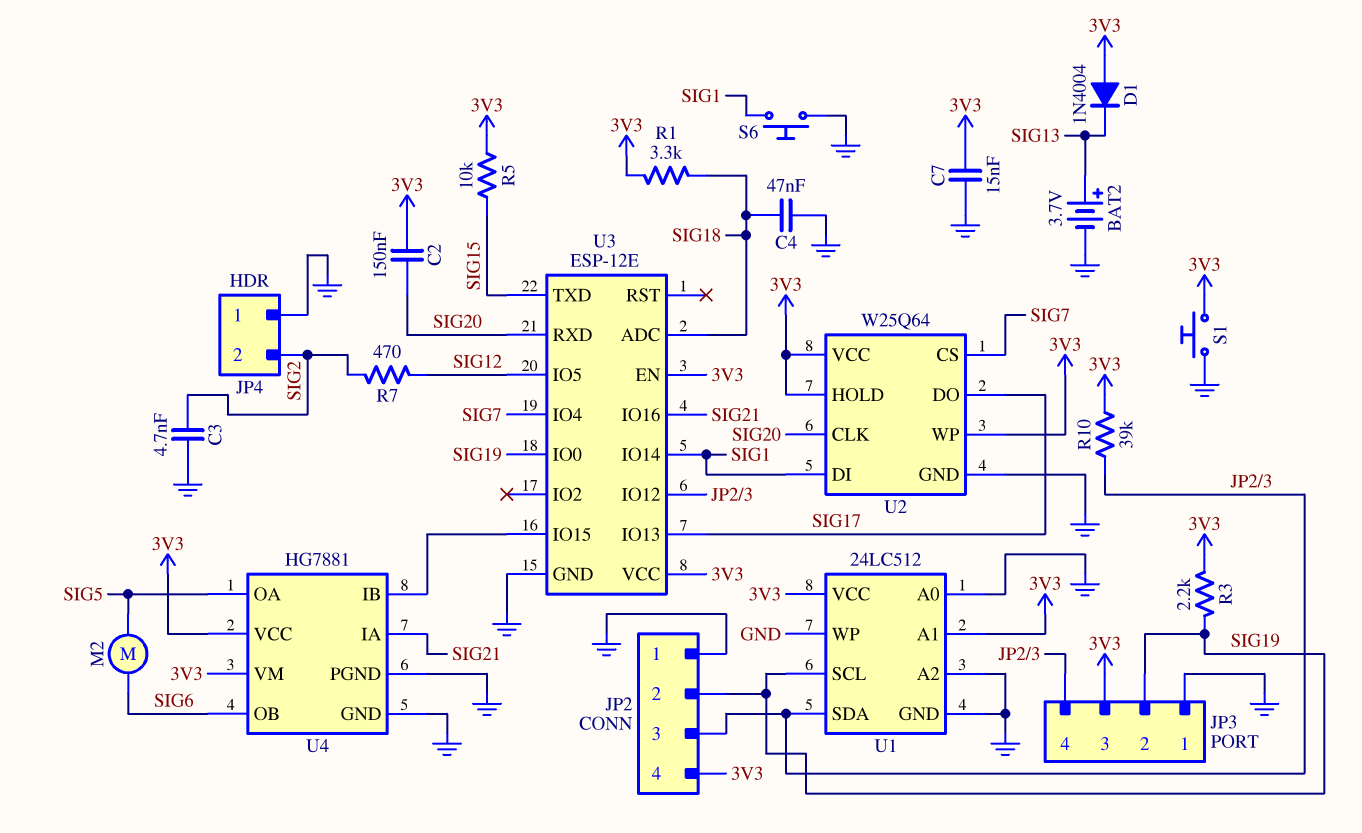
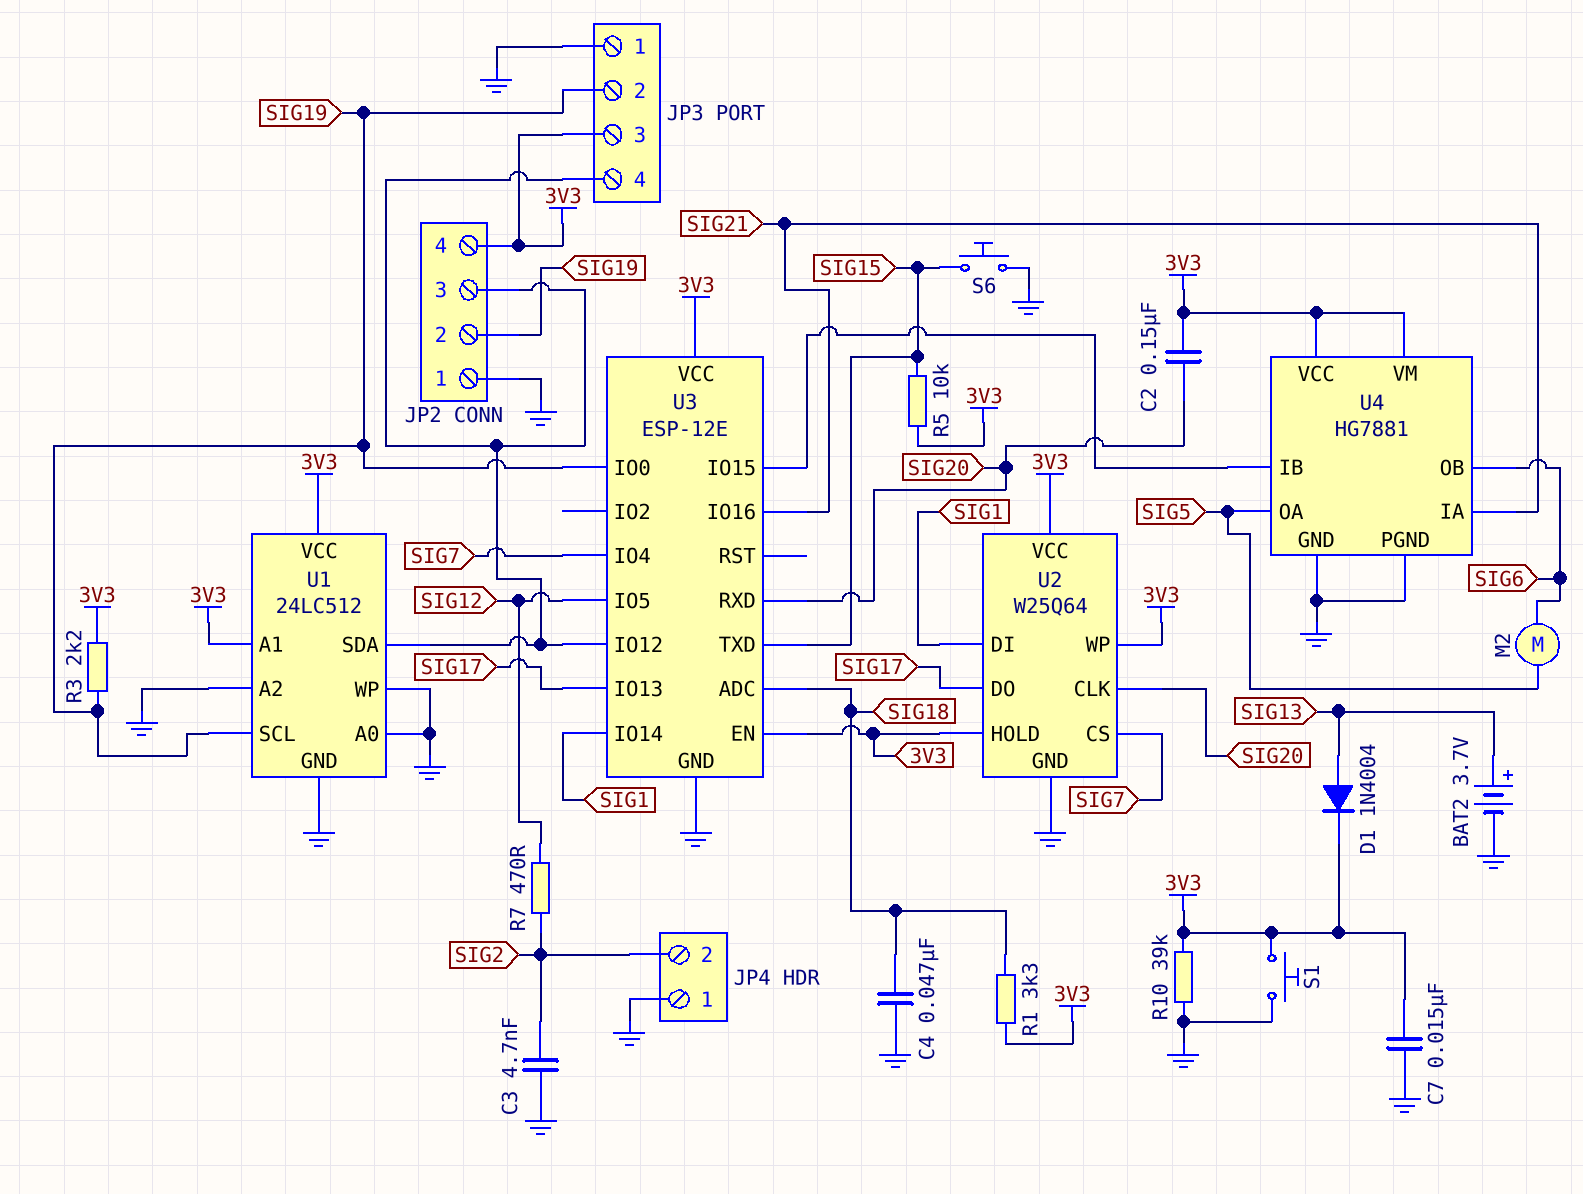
D1: diode 1N4004 (A 3V3, K SIG13) -> diode 1N4004 (A SIG13, K 3V3)
R10: 39k (3V3, JP2/3) -> 39k (3V3, GND)
S6: button (GND, SIG1) -> button (GND, SIG15)

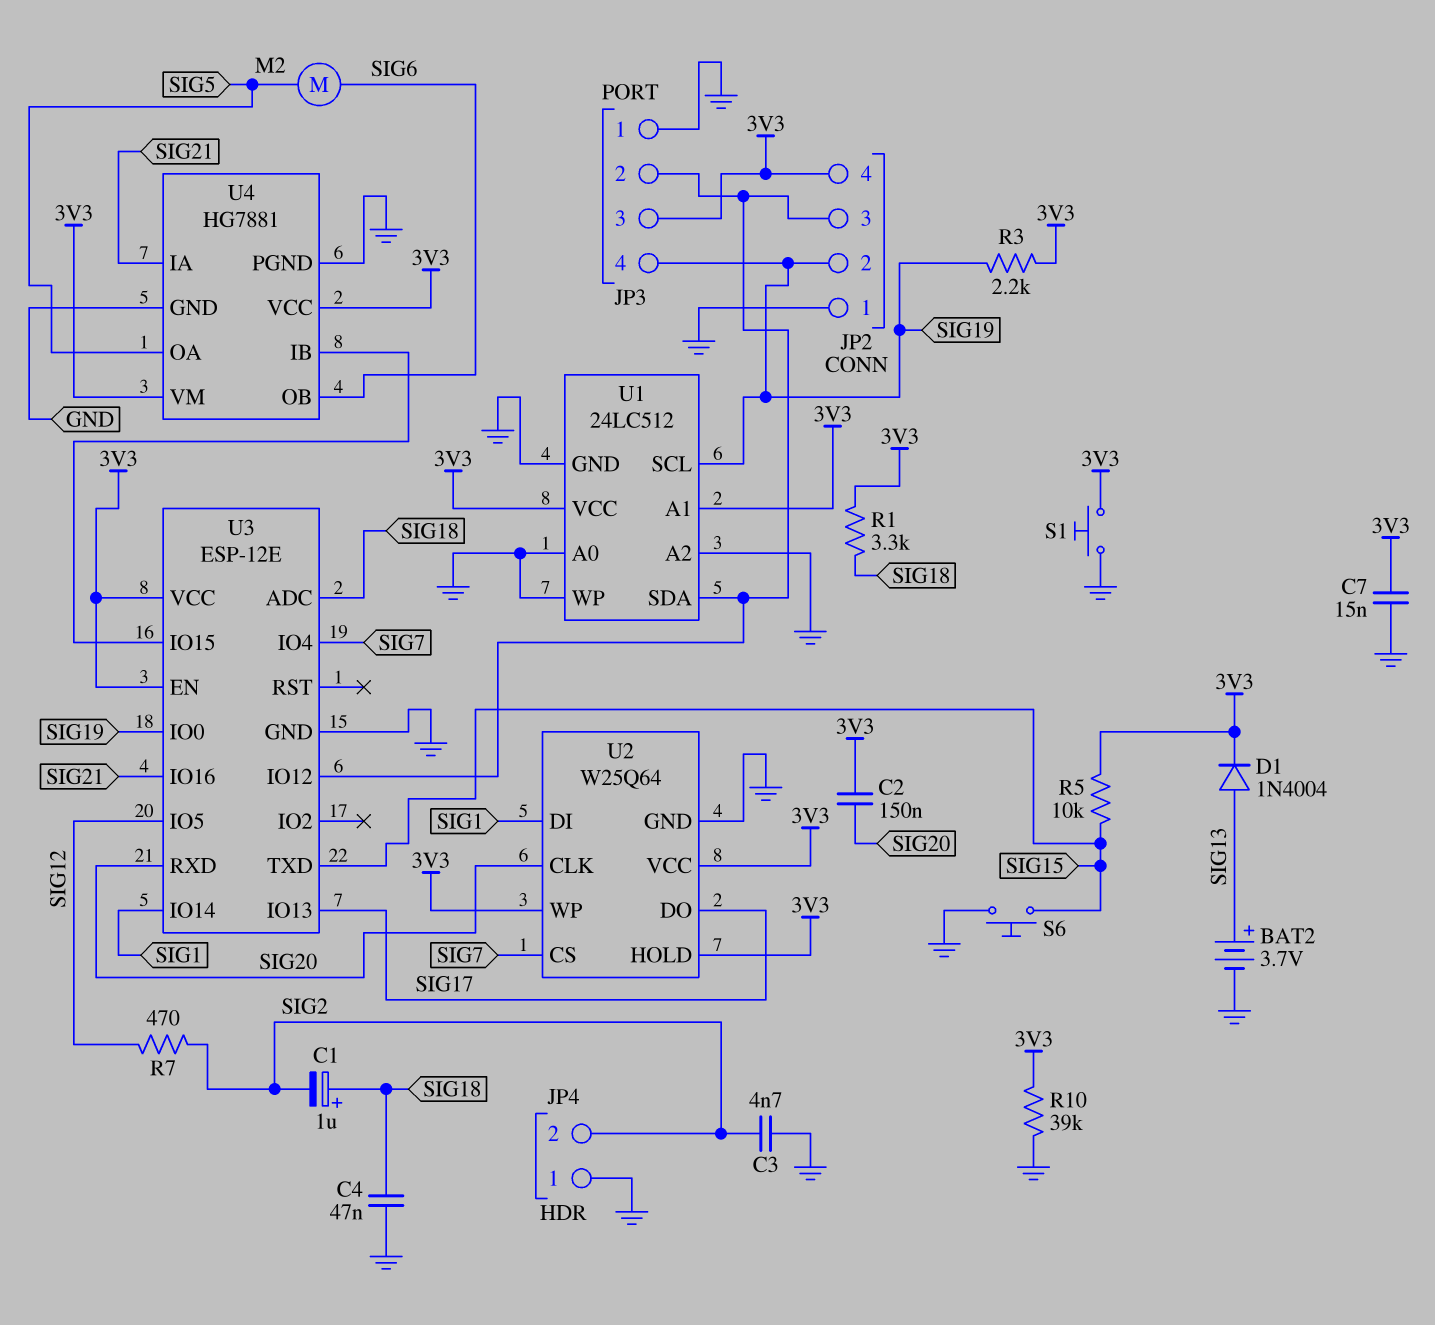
C1: none -> 1uF (plus SIG18, minus SIG2)
JP3 pin 2: SIG19 -> JP2/3
JP3 pin 4: JP2/3 -> SIG19

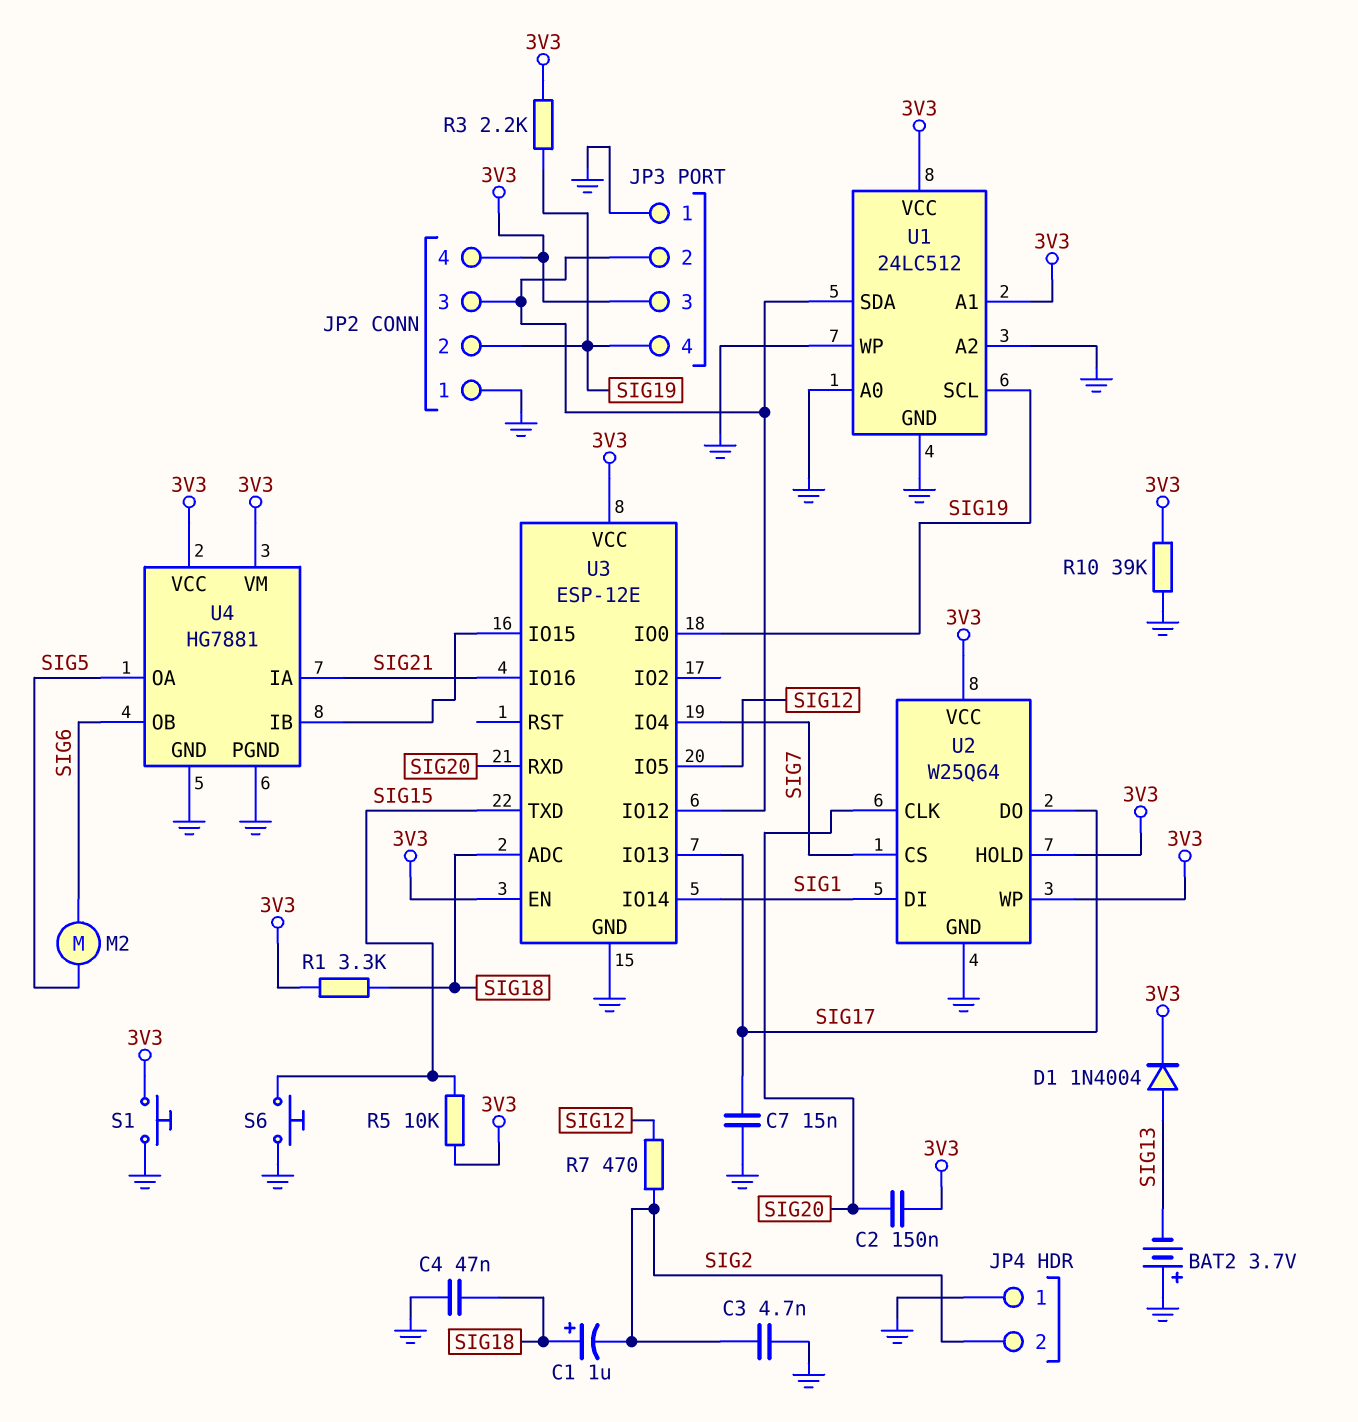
BAT2: 3.7V (plus SIG13, minus GND) -> 3.7V (plus GND, minus SIG13)
C7: 15nF (3V3, GND) -> 15nF (GND, SIG17)

